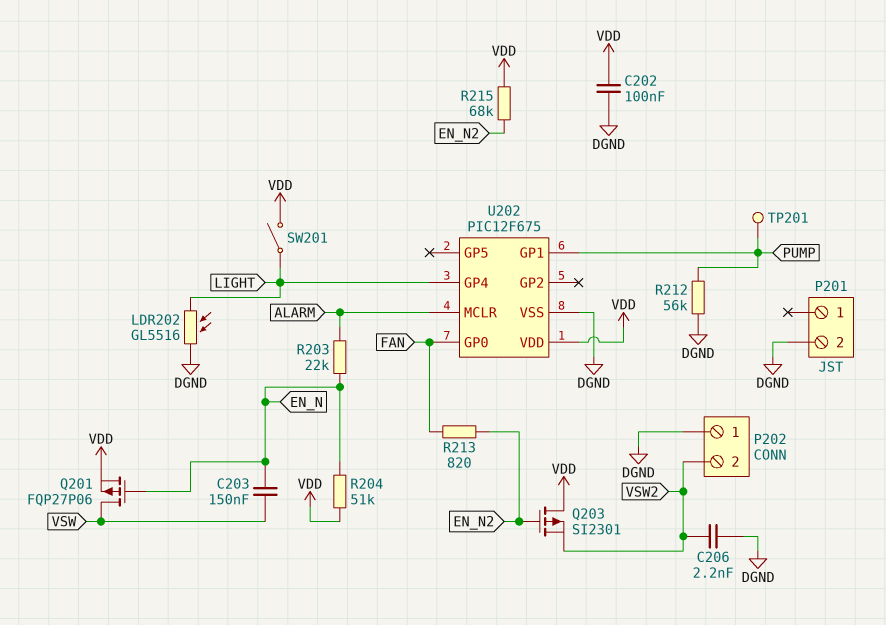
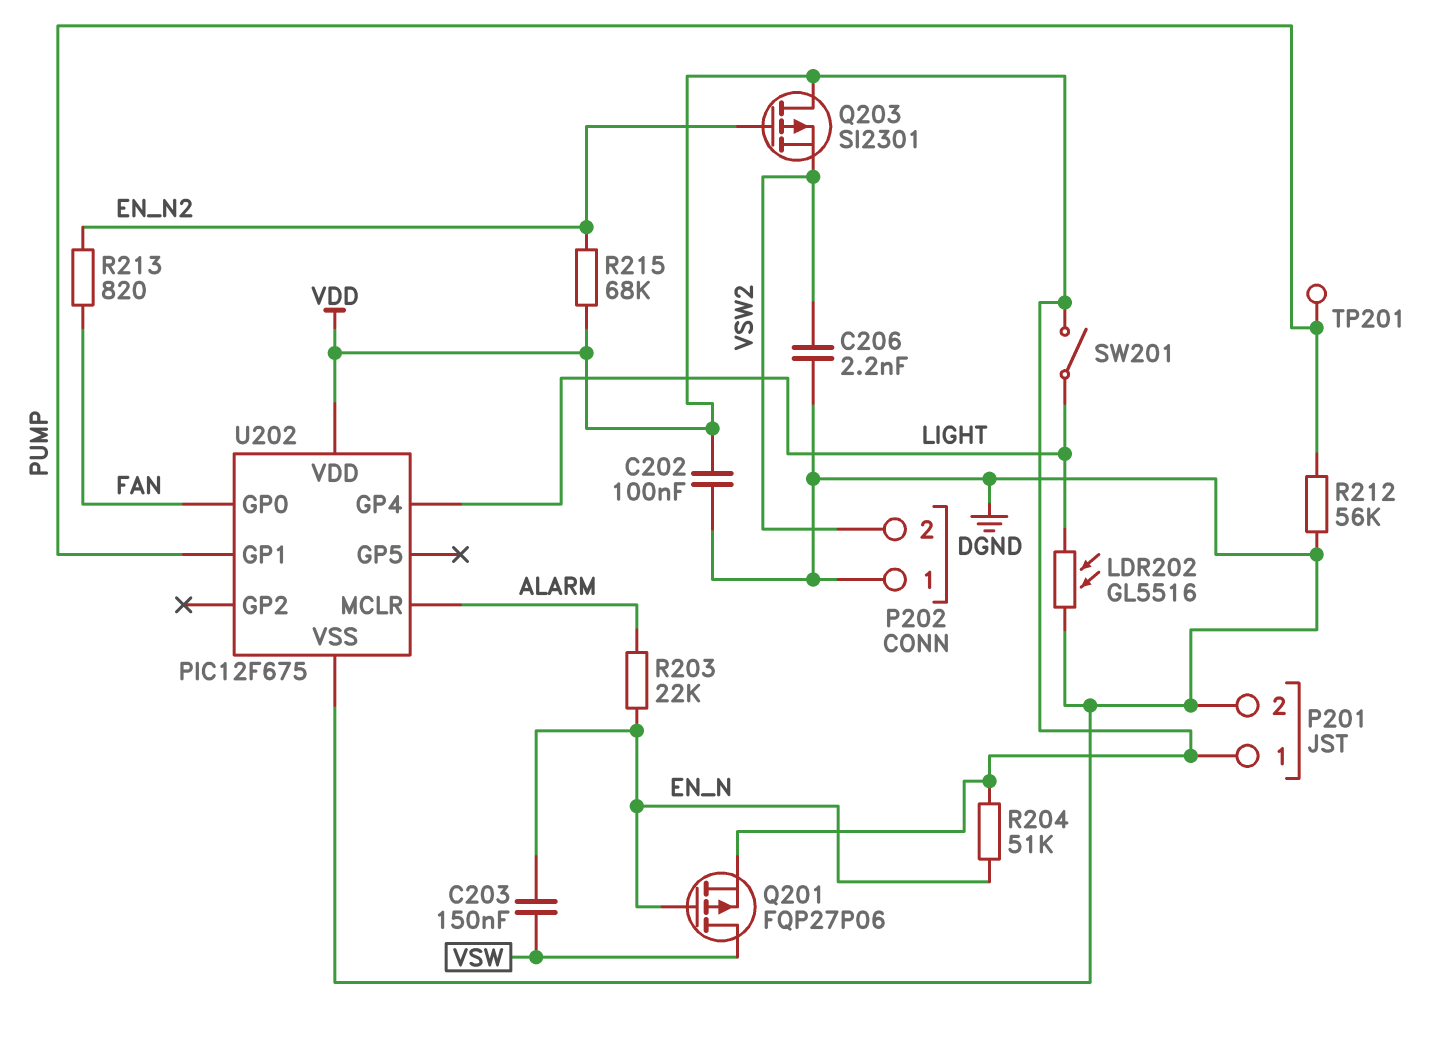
P201 pin 1: none -> VDD

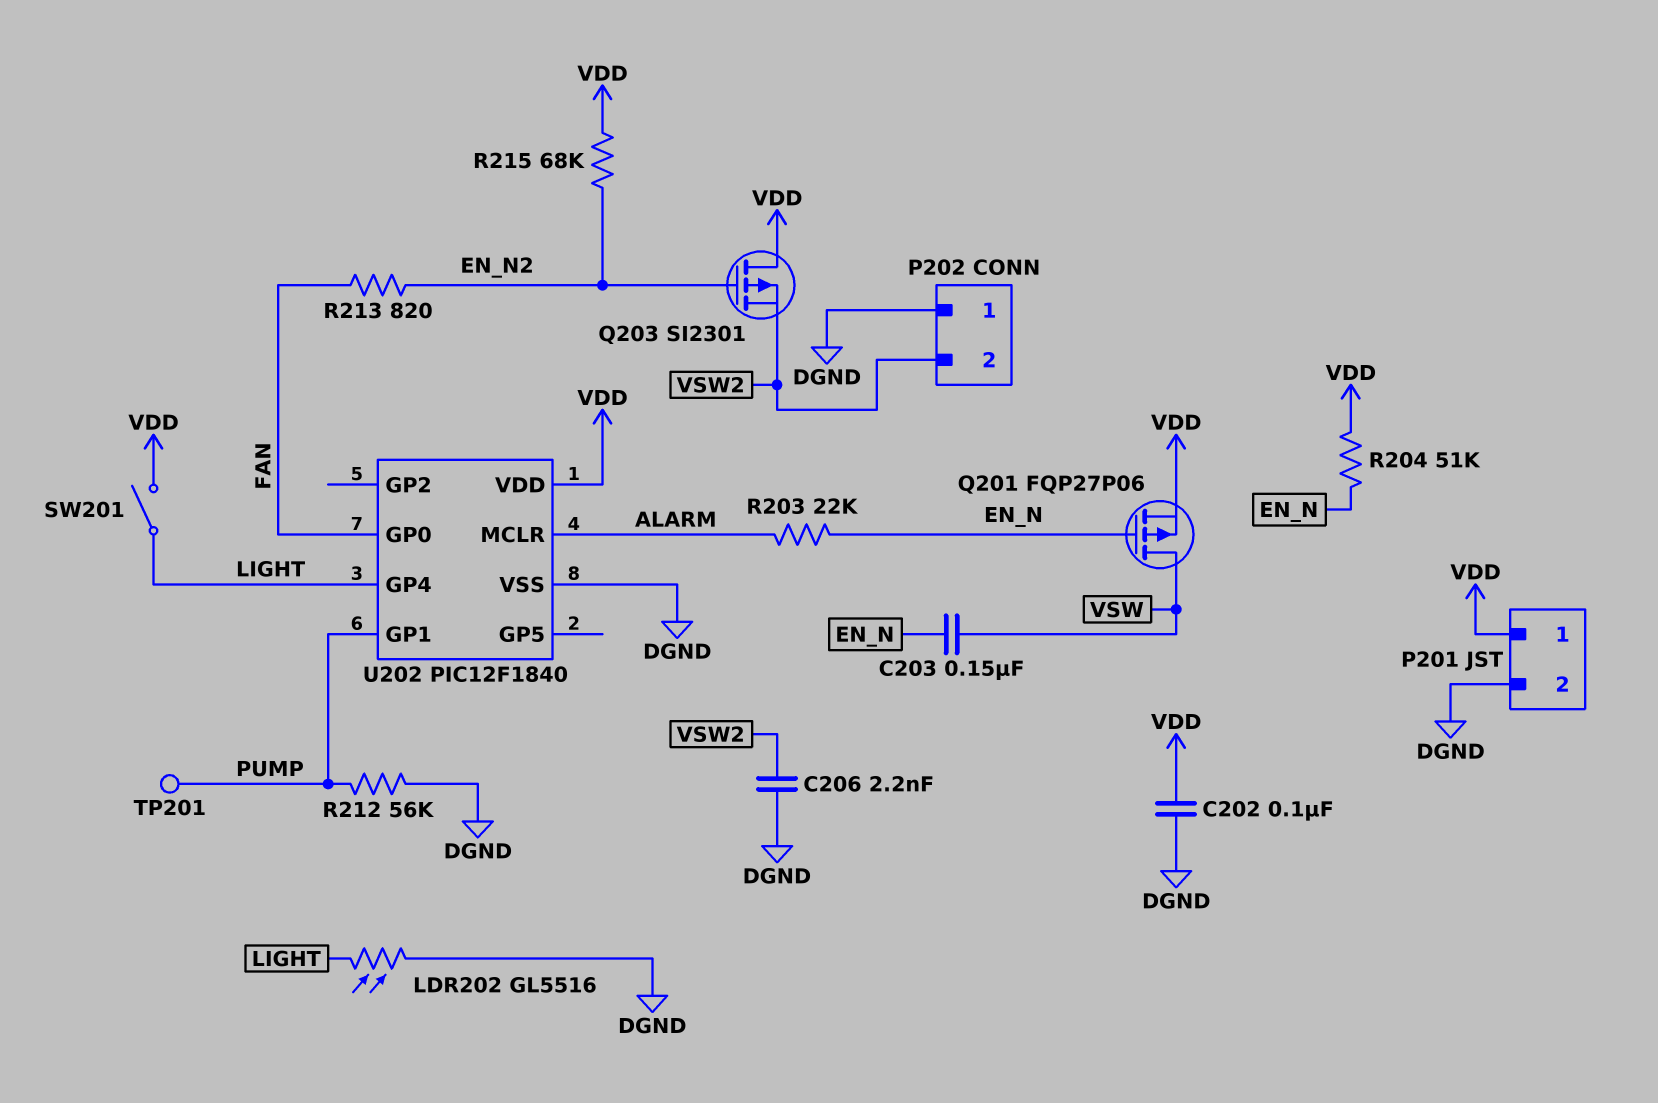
U202: PIC12F675 -> PIC12F1840

